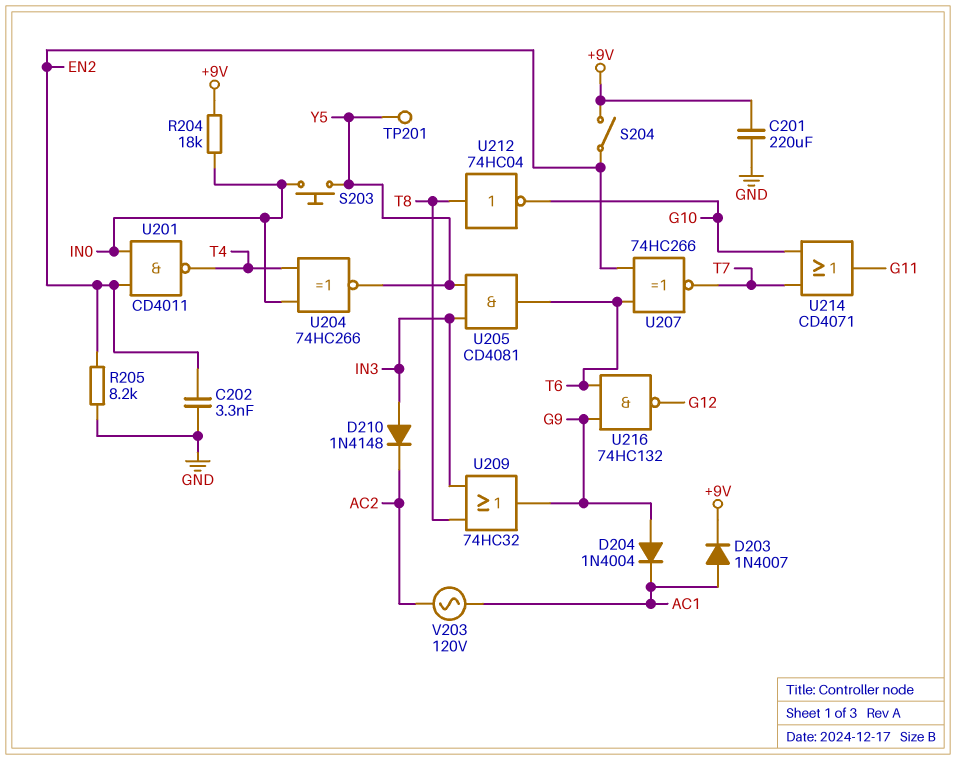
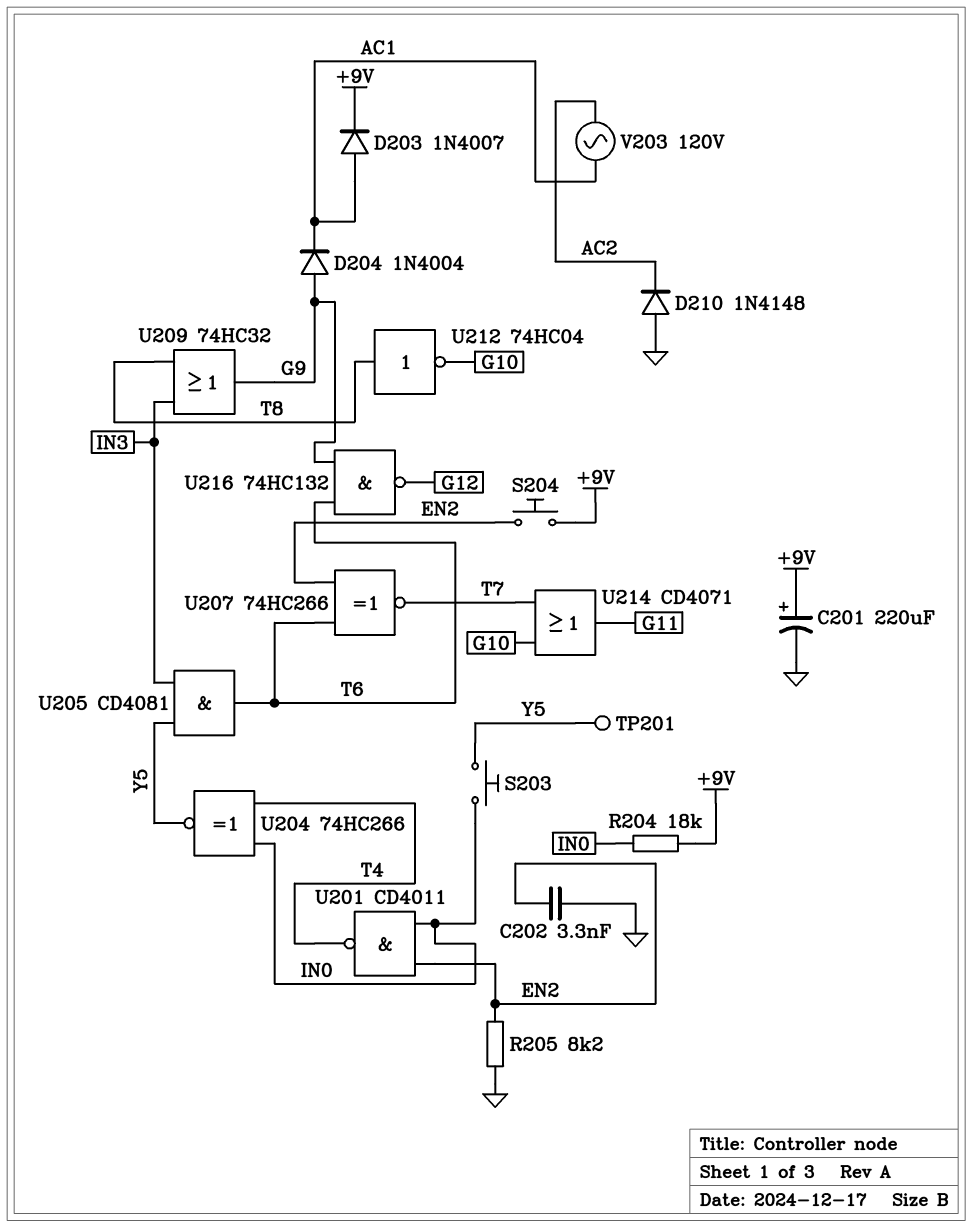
C201: 220uF (+9V, GND) -> 220uF (plus +9V, minus GND)
D210: diode 1N4148 (A IN3, K AC2) -> diode 1N4148 (A GND, K AC2)
S204: switch (+9V, EN2) -> button (+9V, EN2)

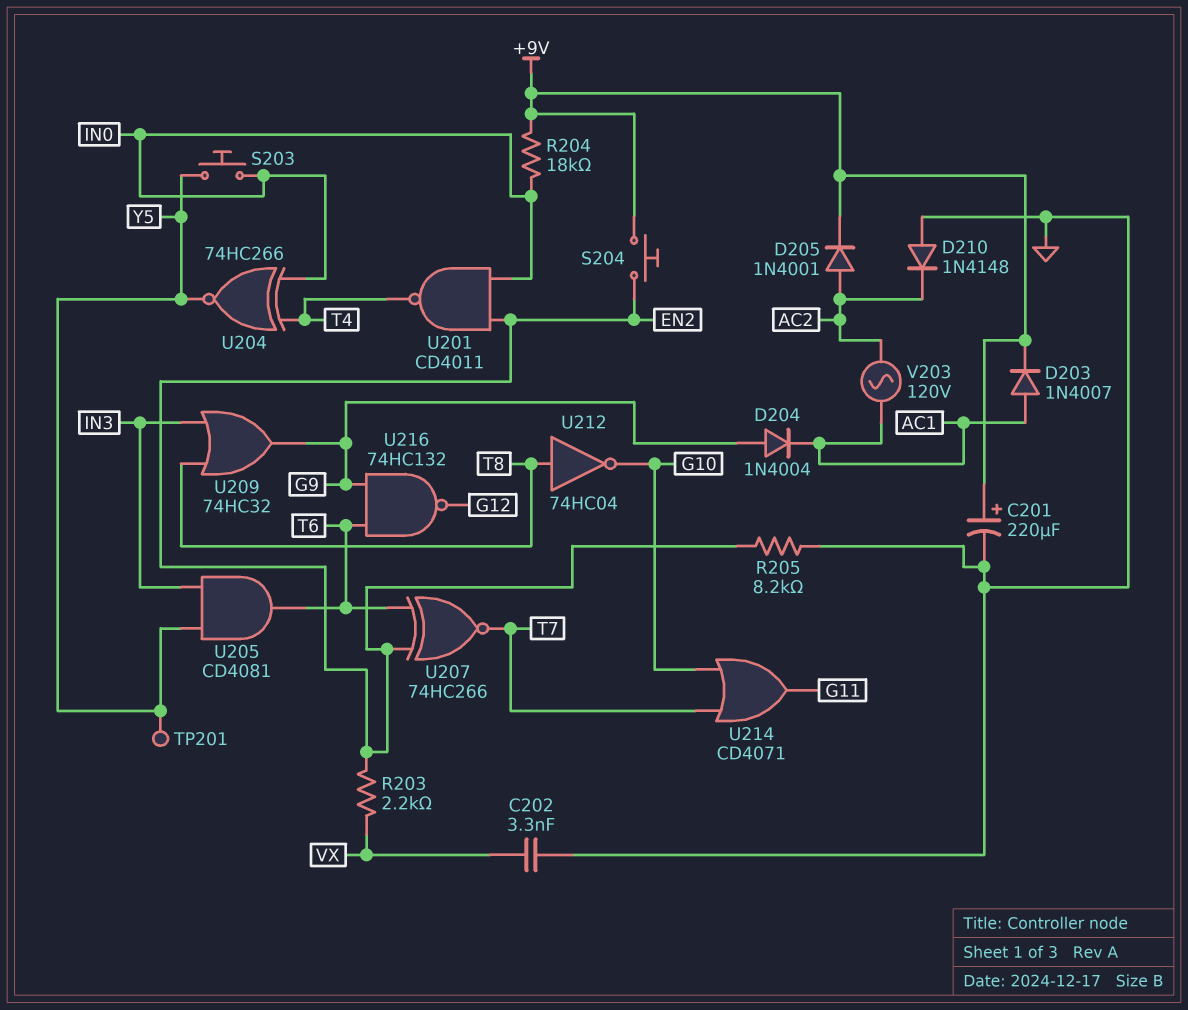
C202: 3.3nF (EN2, GND) -> 3.3nF (GND, VX)
D205: none -> diode 1N4001 (A AC2, K +9V)
R203: none -> 2.2k (EN2, VX)

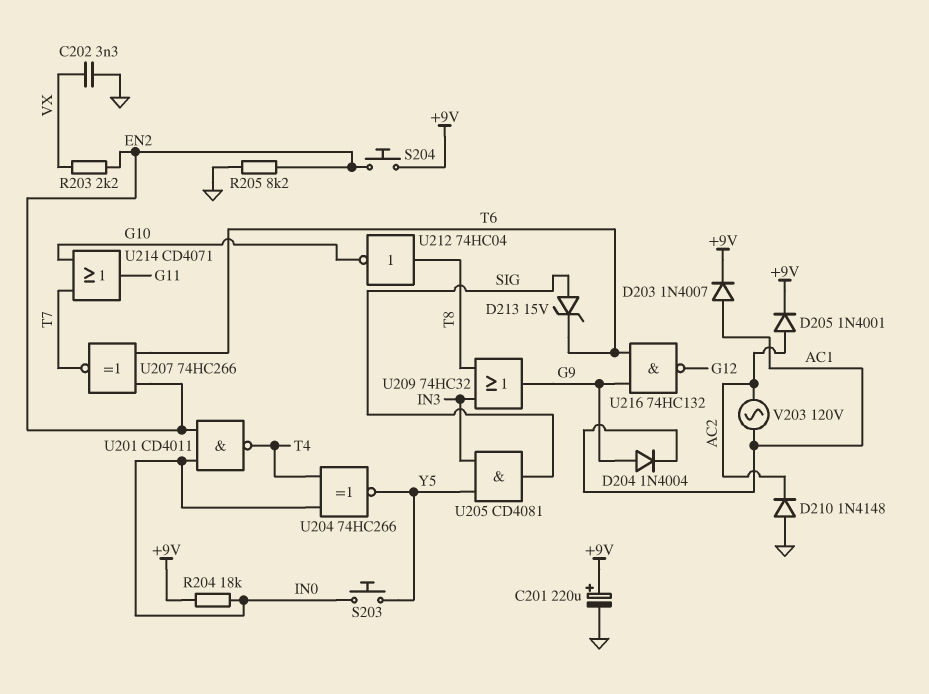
D213: none -> zener 15V (A SIG, K T6)
TP201: test point (Y5) -> none
U205: AND CD4081 (in IN3, in Y5, out T6) -> AND CD4081 (in IN3, in Y5, out SIG)

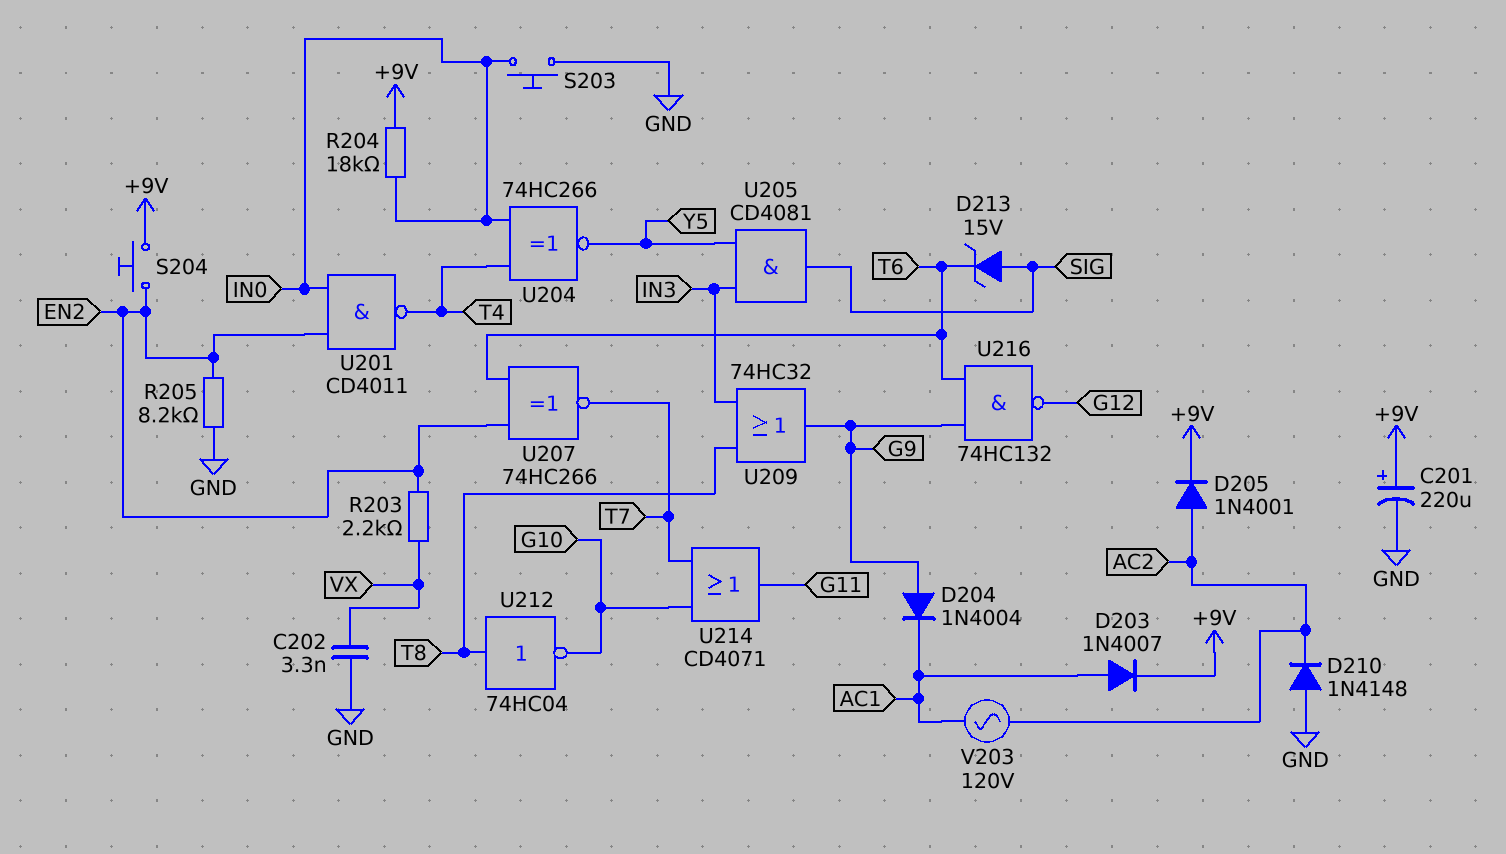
S203: button (IN0, Y5) -> button (GND, IN0)

